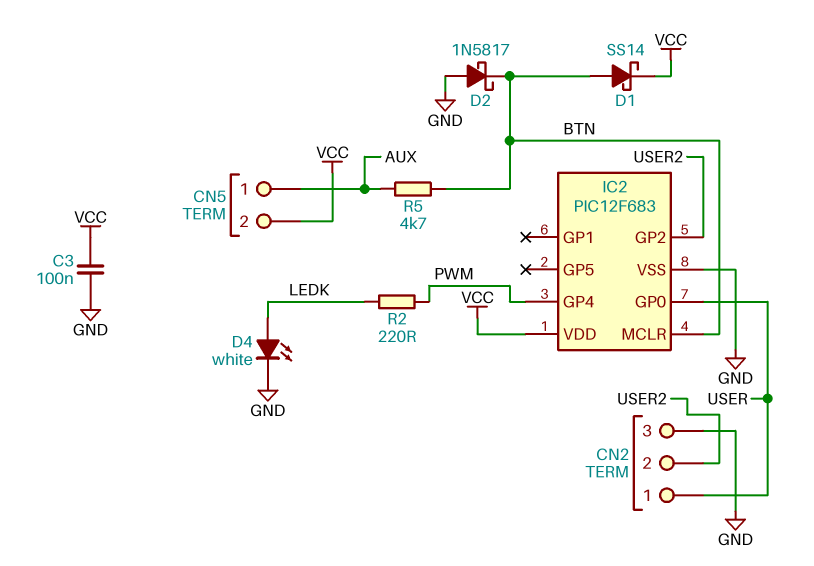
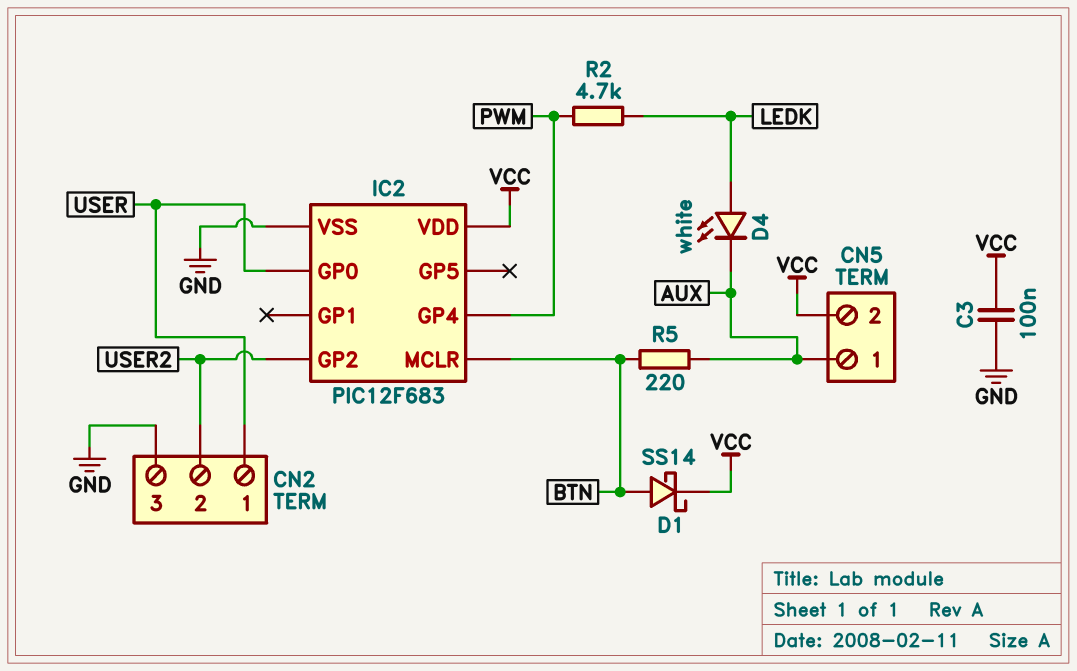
D2: schottky 1N5817 (A GND, K BTN) -> none
D4: LED white (A LEDK, K GND) -> LED white (A LEDK, K AUX)
R2: 220 (LEDK, PWM) -> 4.7k (LEDK, PWM)
R5: 4.7k (AUX, BTN) -> 220 (AUX, BTN)

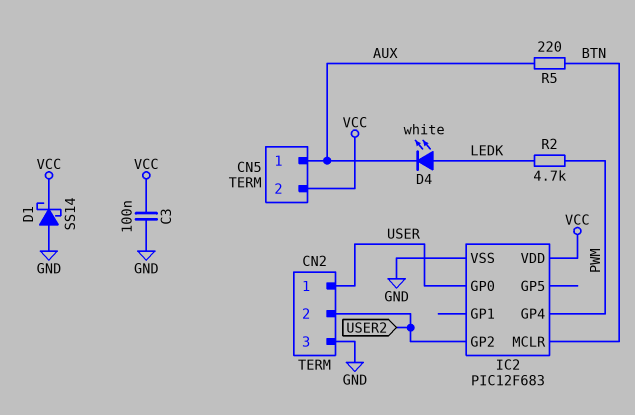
D1: schottky SS14 (A BTN, K VCC) -> schottky SS14 (A GND, K VCC)

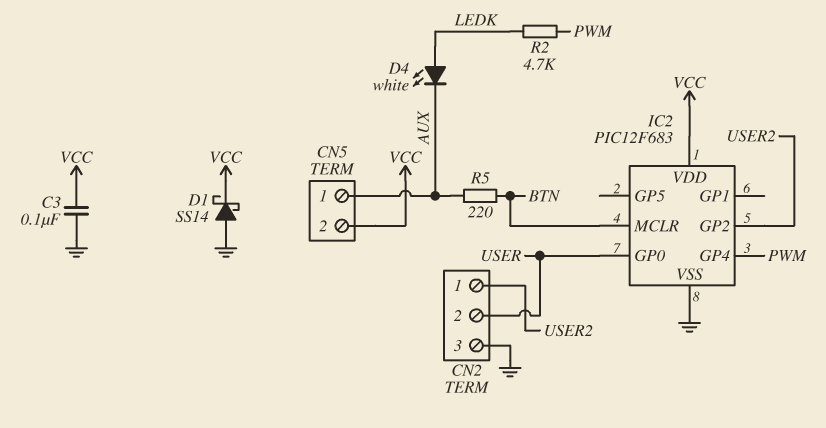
CN2 pin 1: USER -> USER2
CN2 pin 2: USER2 -> USER

